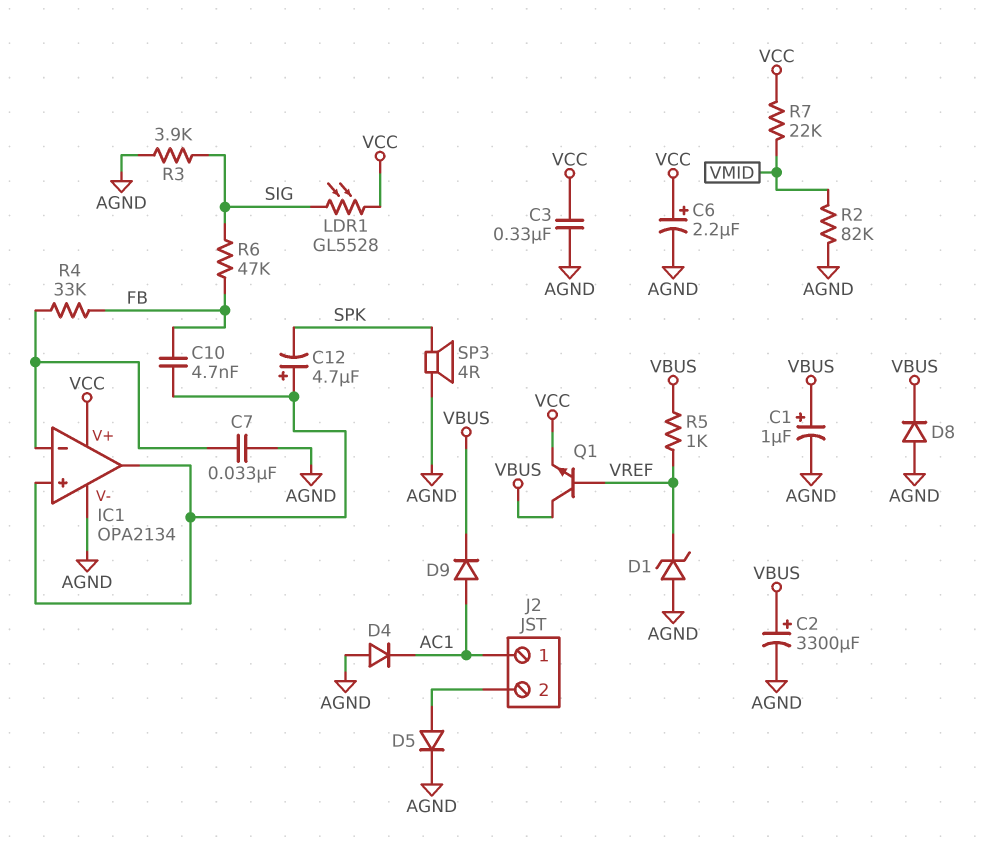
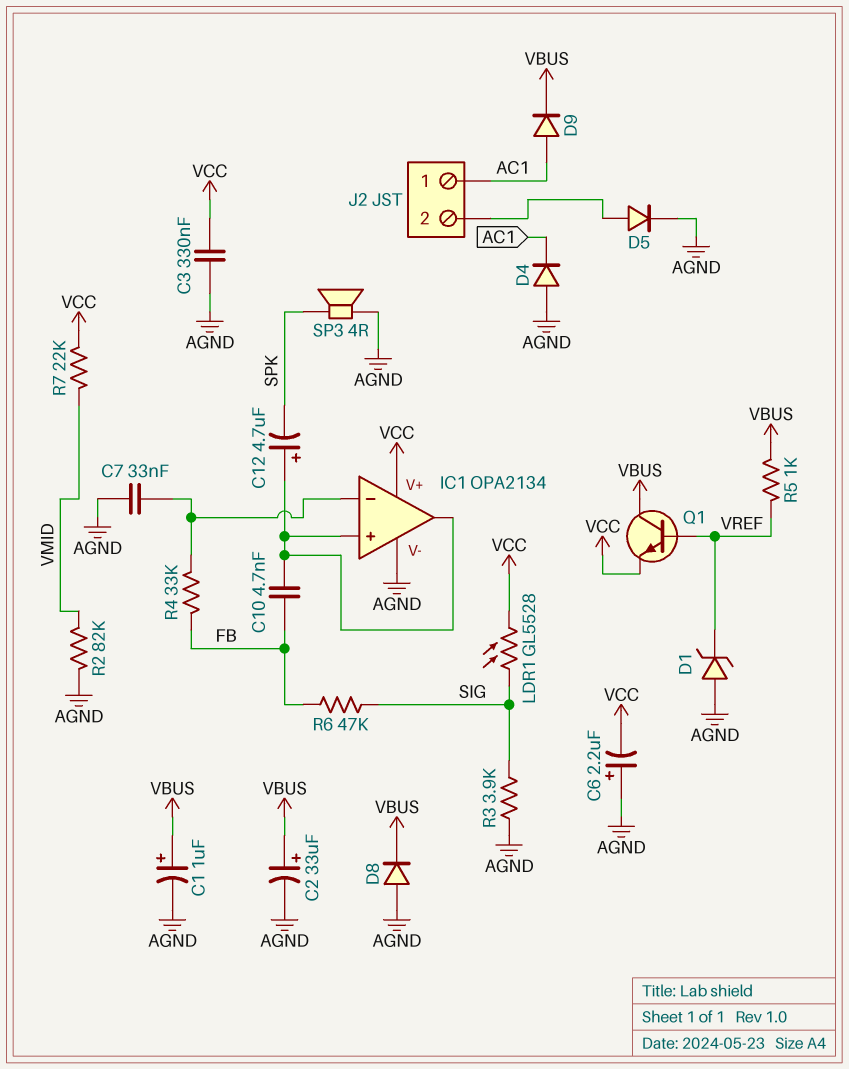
C2: 3300uF (plus VBUS, minus AGND) -> 33uF (plus VBUS, minus AGND)
C6: 2.2uF (plus VCC, minus AGND) -> 2.2uF (plus AGND, minus VCC)

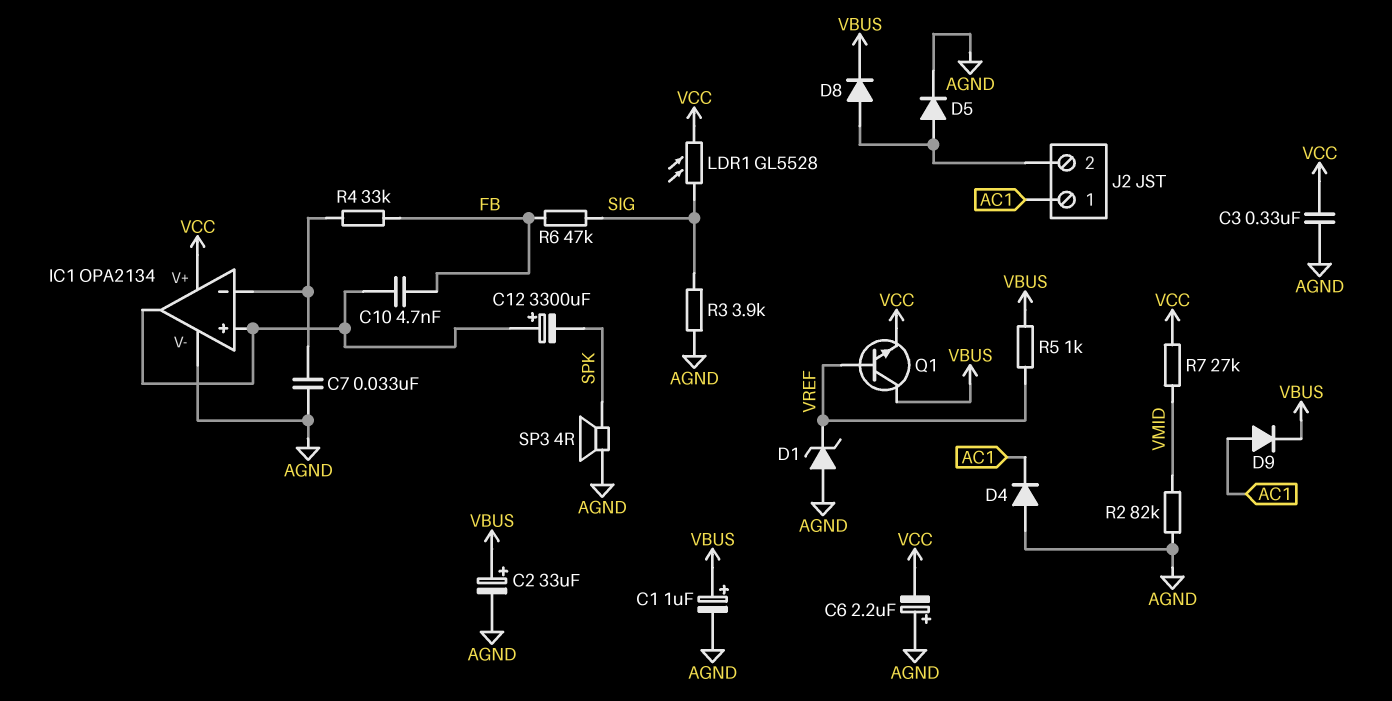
C12: 4.7uF (plus IC1/in+, minus SPK) -> 3300uF (plus IC1/in+, minus SPK)
D8: diode (A AGND, K VBUS) -> diode (A J2/2, K VBUS)
R7: 22k (VCC, VMID) -> 27k (VCC, VMID)

